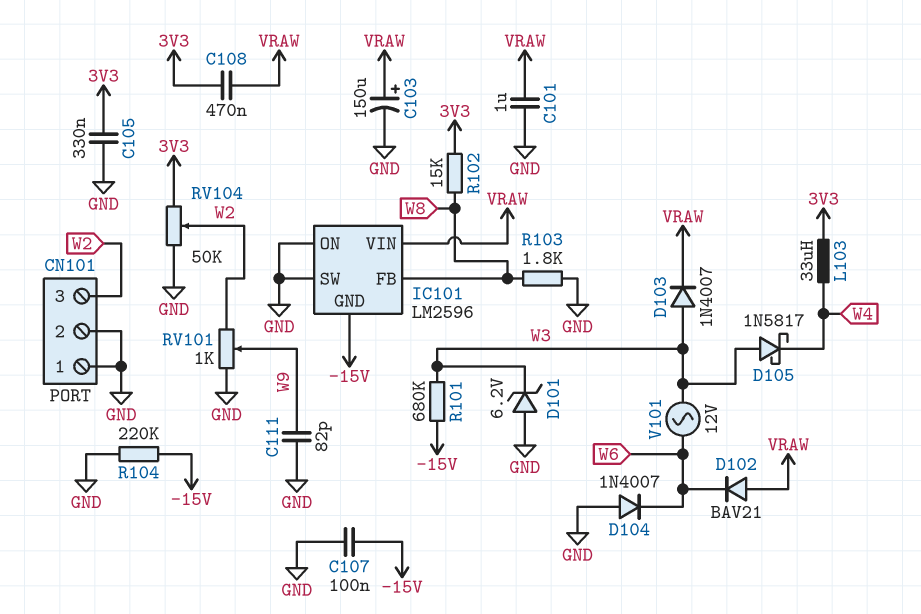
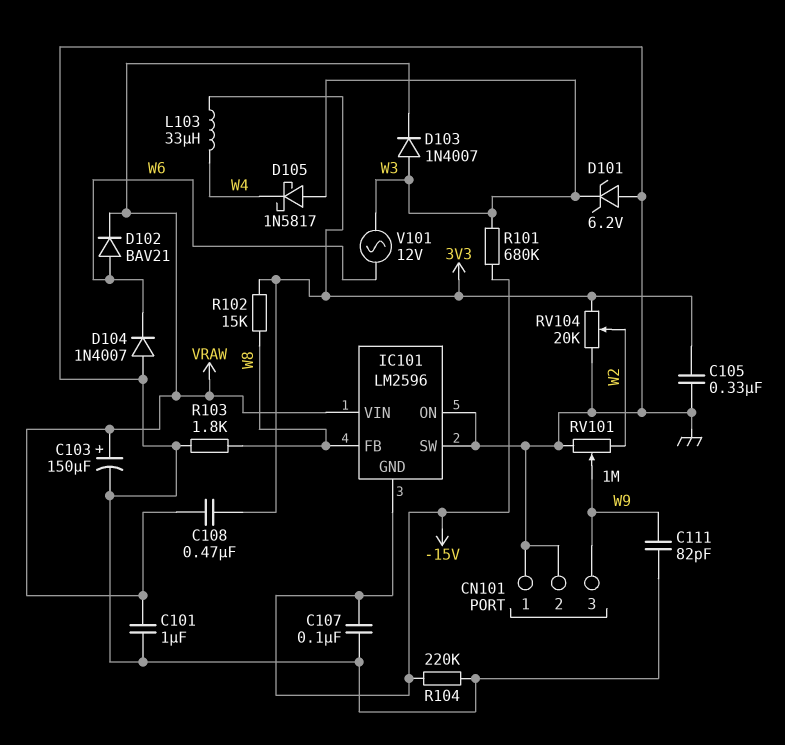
CN101 pin 3: W2 -> W9
D102: diode BAV21 (A VRAW, K W6) -> diode BAV21 (A W6, K VRAW)
RV101: 1k (GND, W2, wiper W9) -> 1M (GND, W2, wiper W9)
RV104: 50k (3V3, GND, wiper W2) -> 20k (3V3, GND, wiper W2)

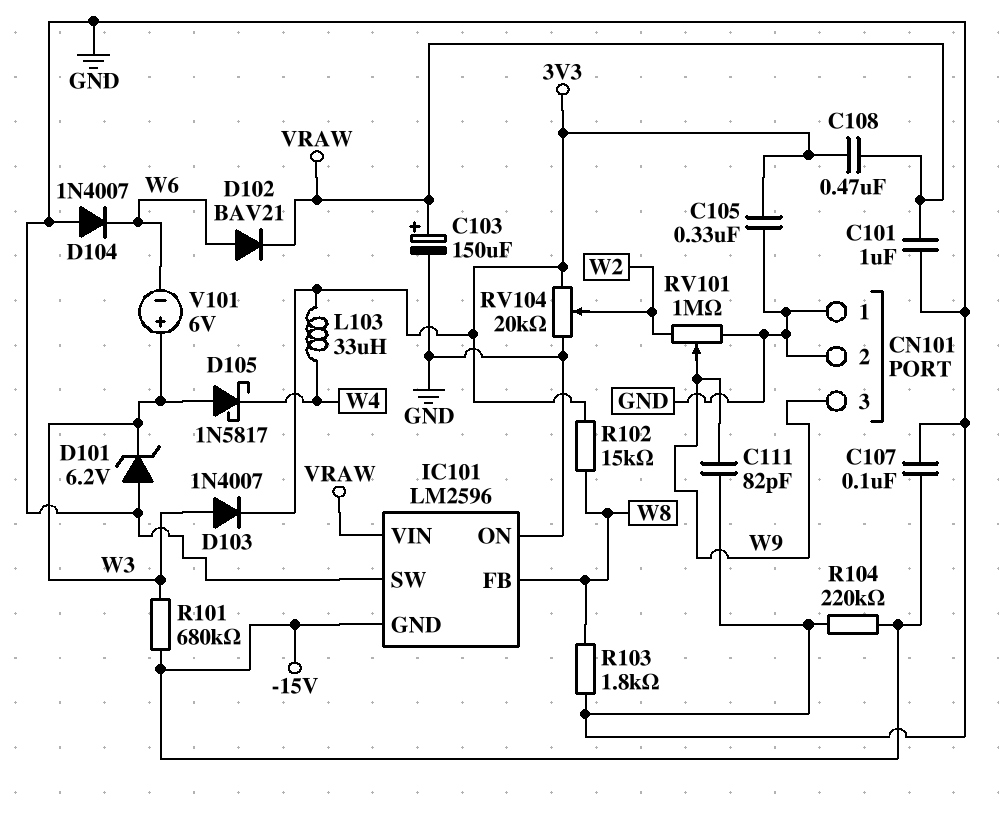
D103: diode 1N4007 (A W3, K VRAW) -> diode 1N4007 (A W3, K 3V3)
V101: AC 12V (W3, W6) -> 6V (plus W3, minus W6)

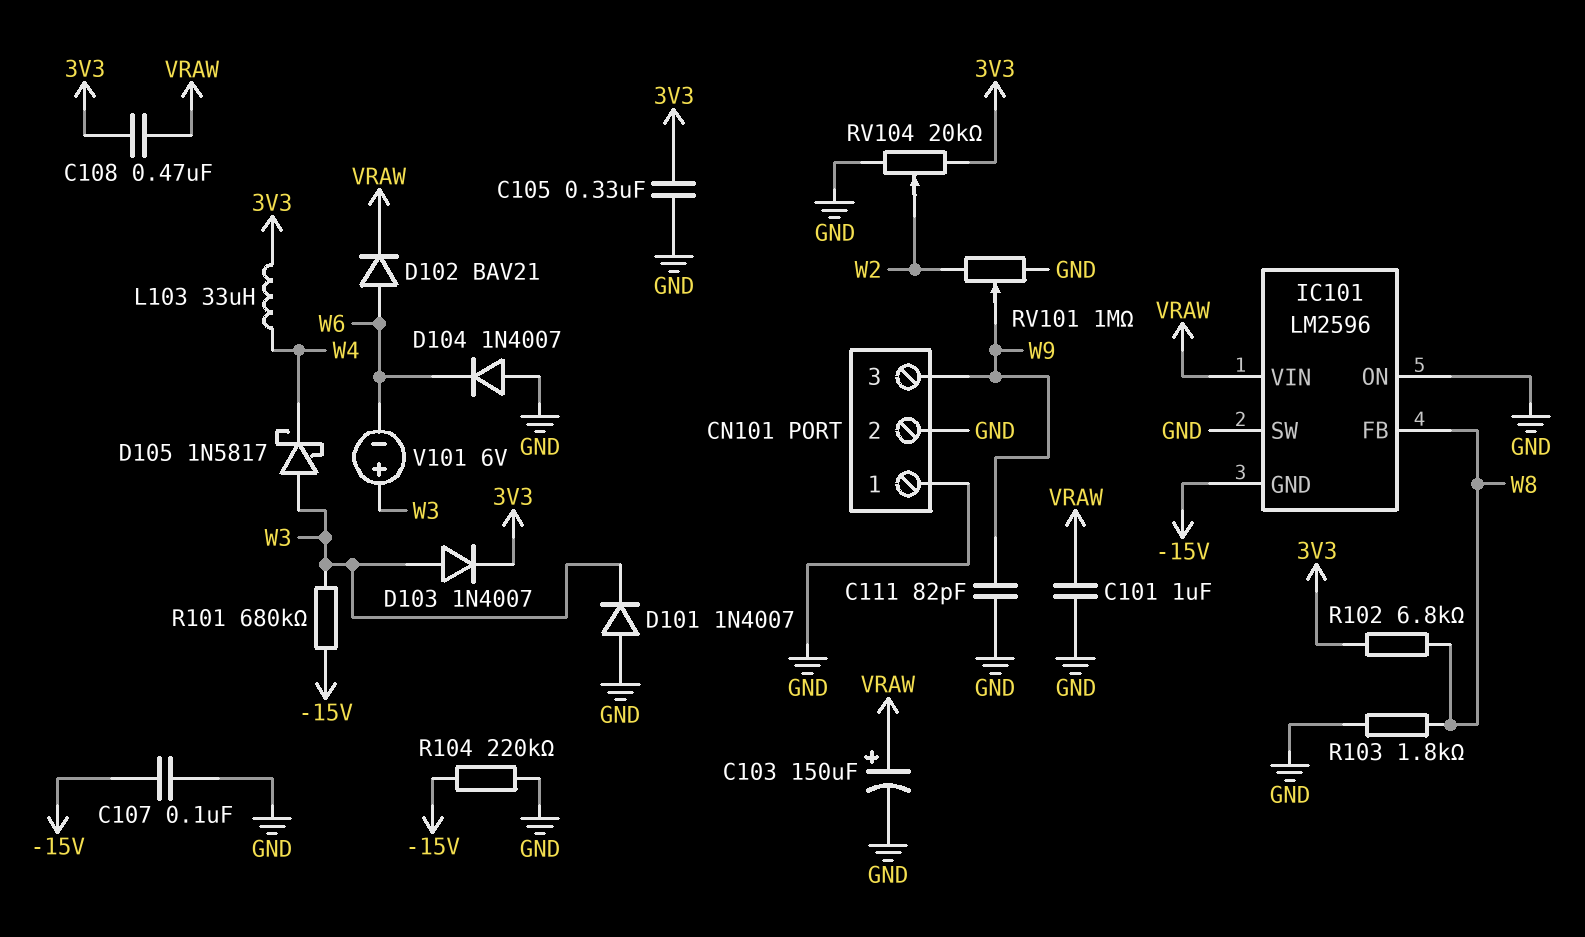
D101: zener 6.2V (A GND, K W3) -> diode 1N4007 (A GND, K W3)
R102: 15k (3V3, W8) -> 6.8k (3V3, W8)

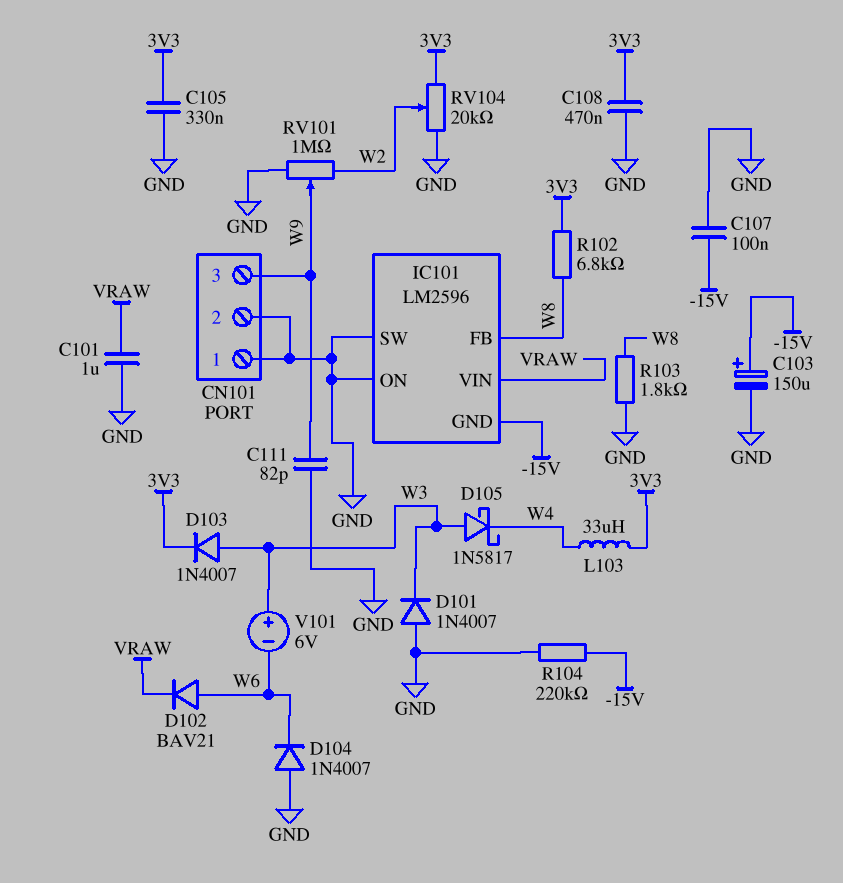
C103: 150uF (plus VRAW, minus GND) -> 150uF (plus -15V, minus GND)
C108: 470nF (3V3, VRAW) -> 470nF (3V3, GND)
R101: 680k (-15V, W3) -> none

